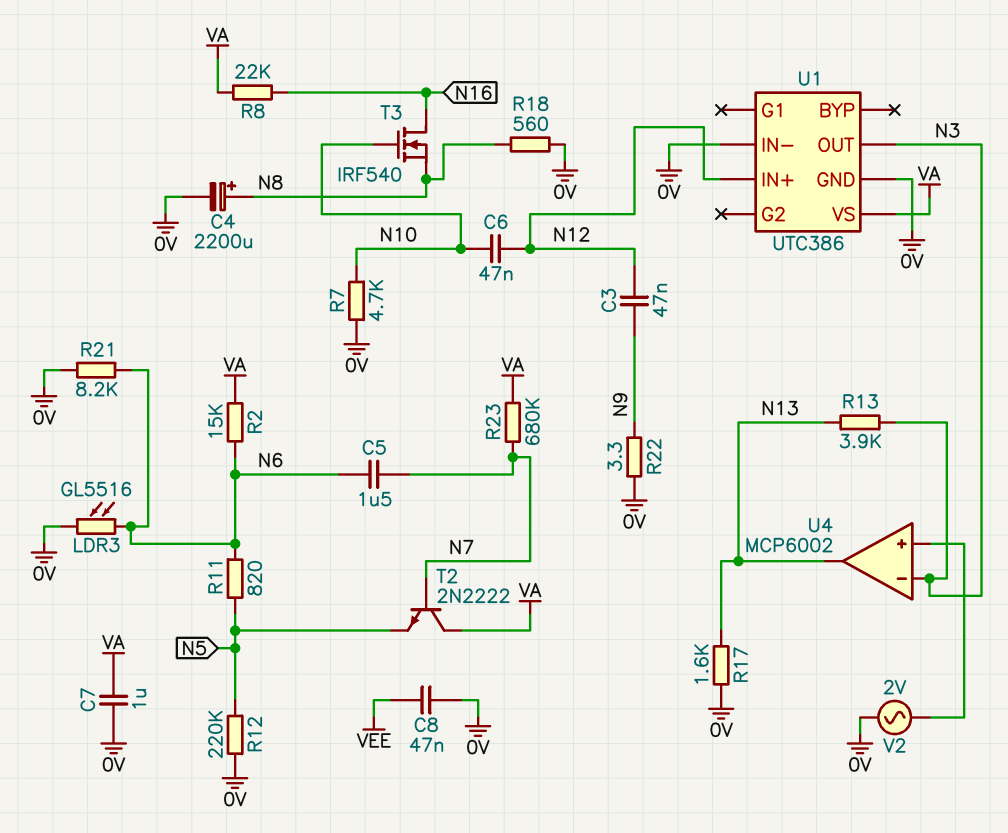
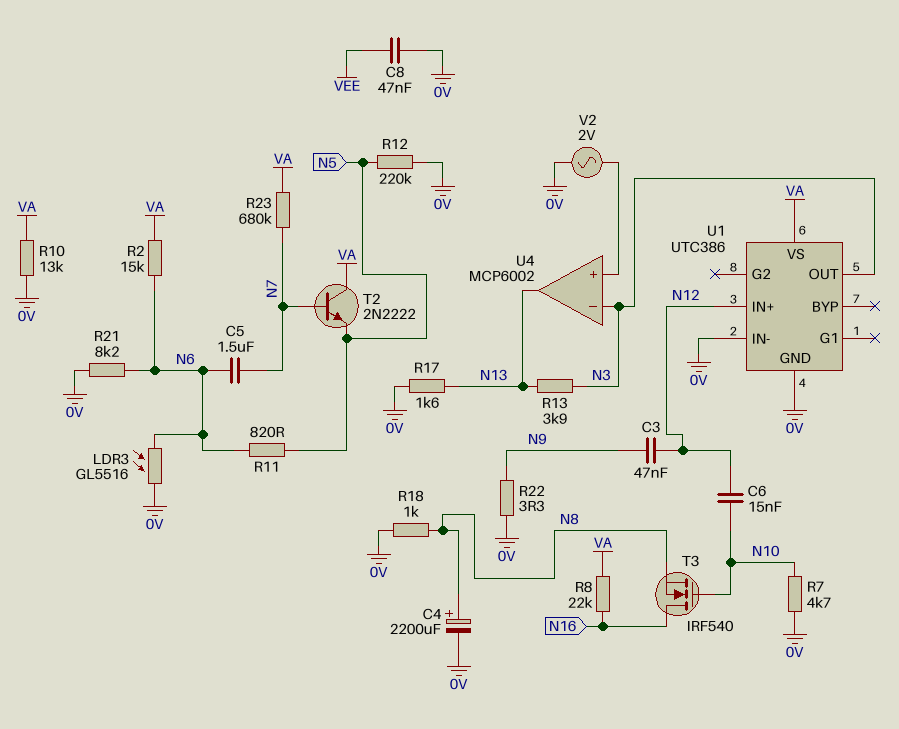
C6: 47nF (N10, N12) -> 15nF (N10, N12)
C7: 1uF (0V, VA) -> none
R10: none -> 13k (0V, VA)
R18: 560 (0V, N8) -> 1k (0V, N8)

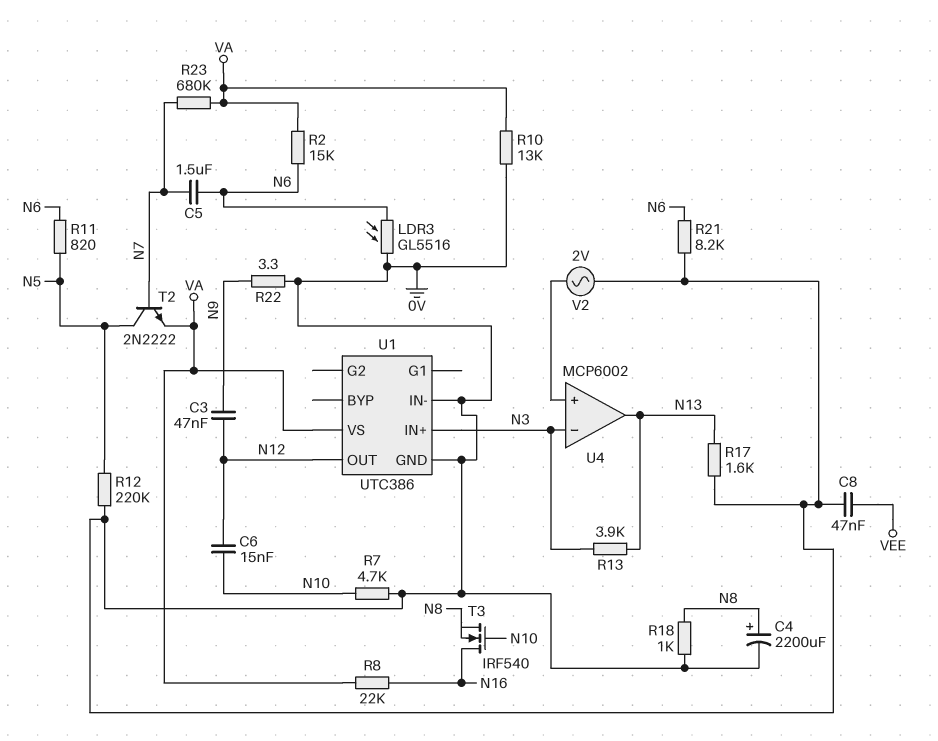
T2: NPN 2N2222 (B N7, C VA, E N5) -> NPN 2N2222 (B N7, C N5, E VA)
U1 pin IN+: N12 -> N3
U1 pin OUT: N3 -> N12

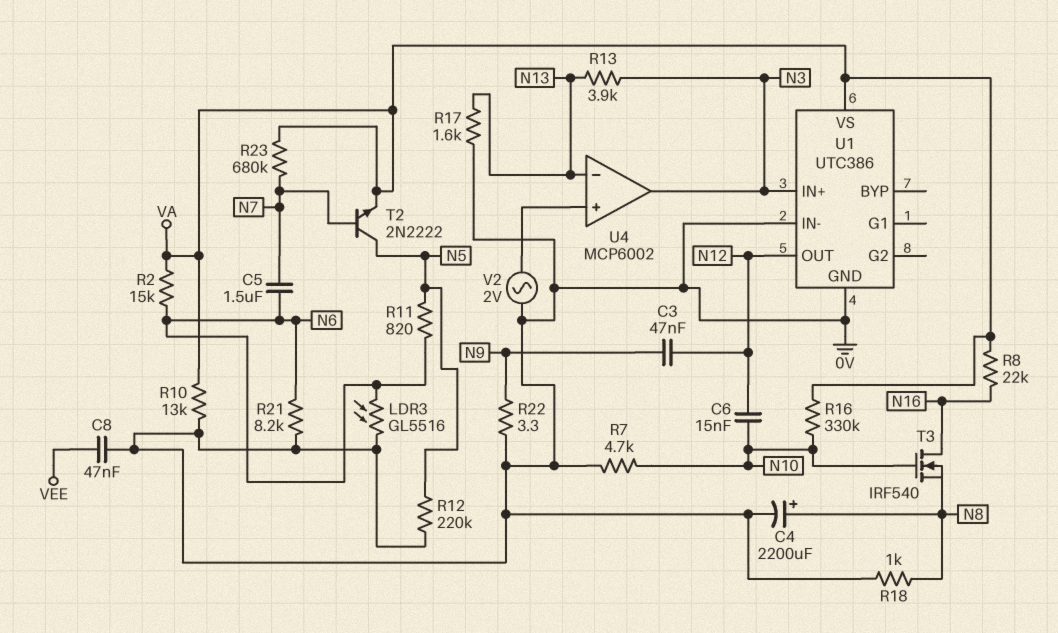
R16: none -> 330k (N10, VA)
U4 pin in-: N3 -> N13
U4 pin out: N13 -> N3

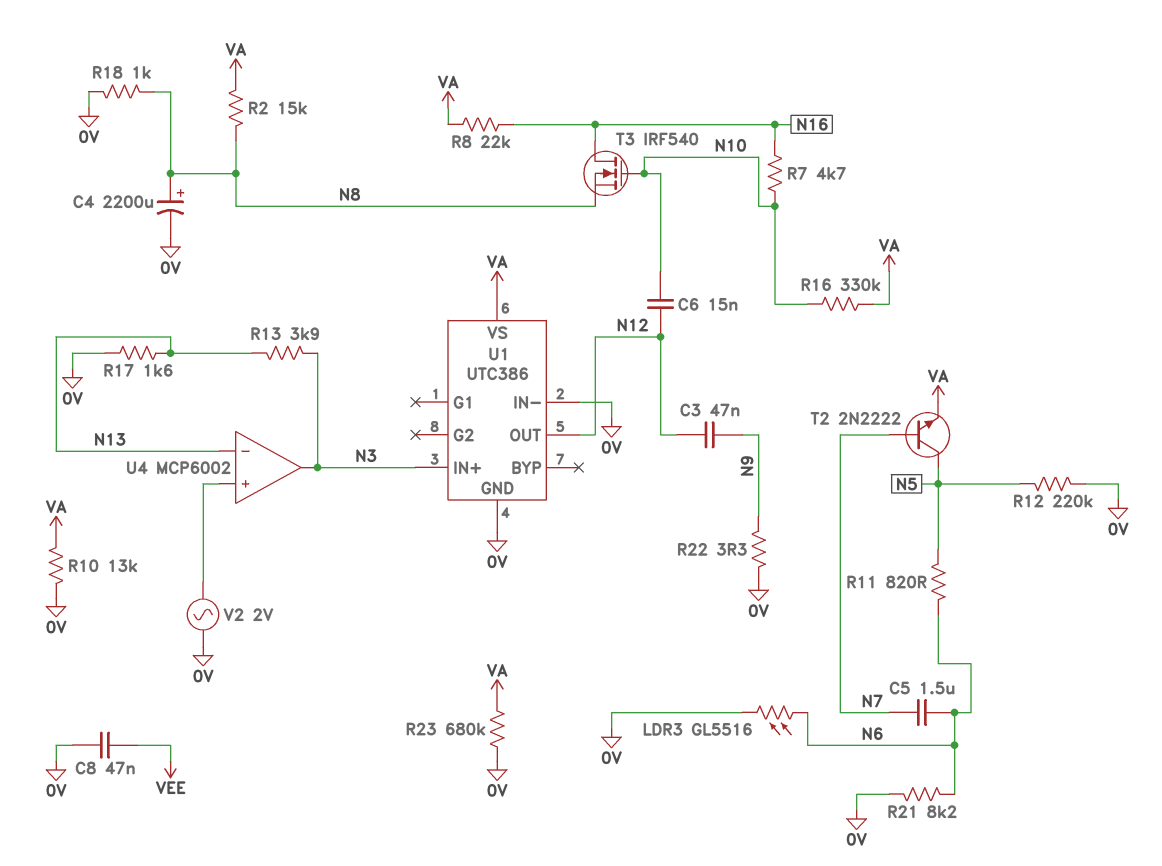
R2: 15k (N6, VA) -> 15k (N8, VA)
R7: 4.7k (0V, N10) -> 4.7k (N10, N16)
R23: 680k (N7, VA) -> 680k (0V, VA)

